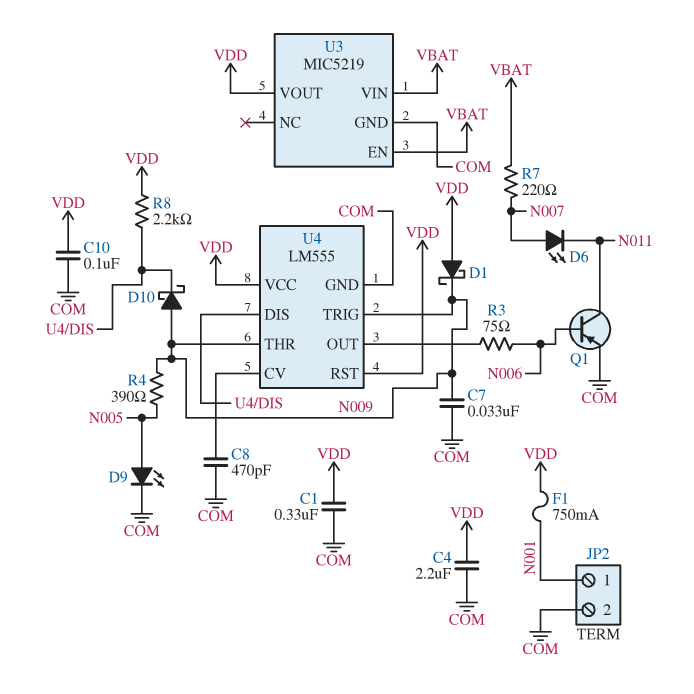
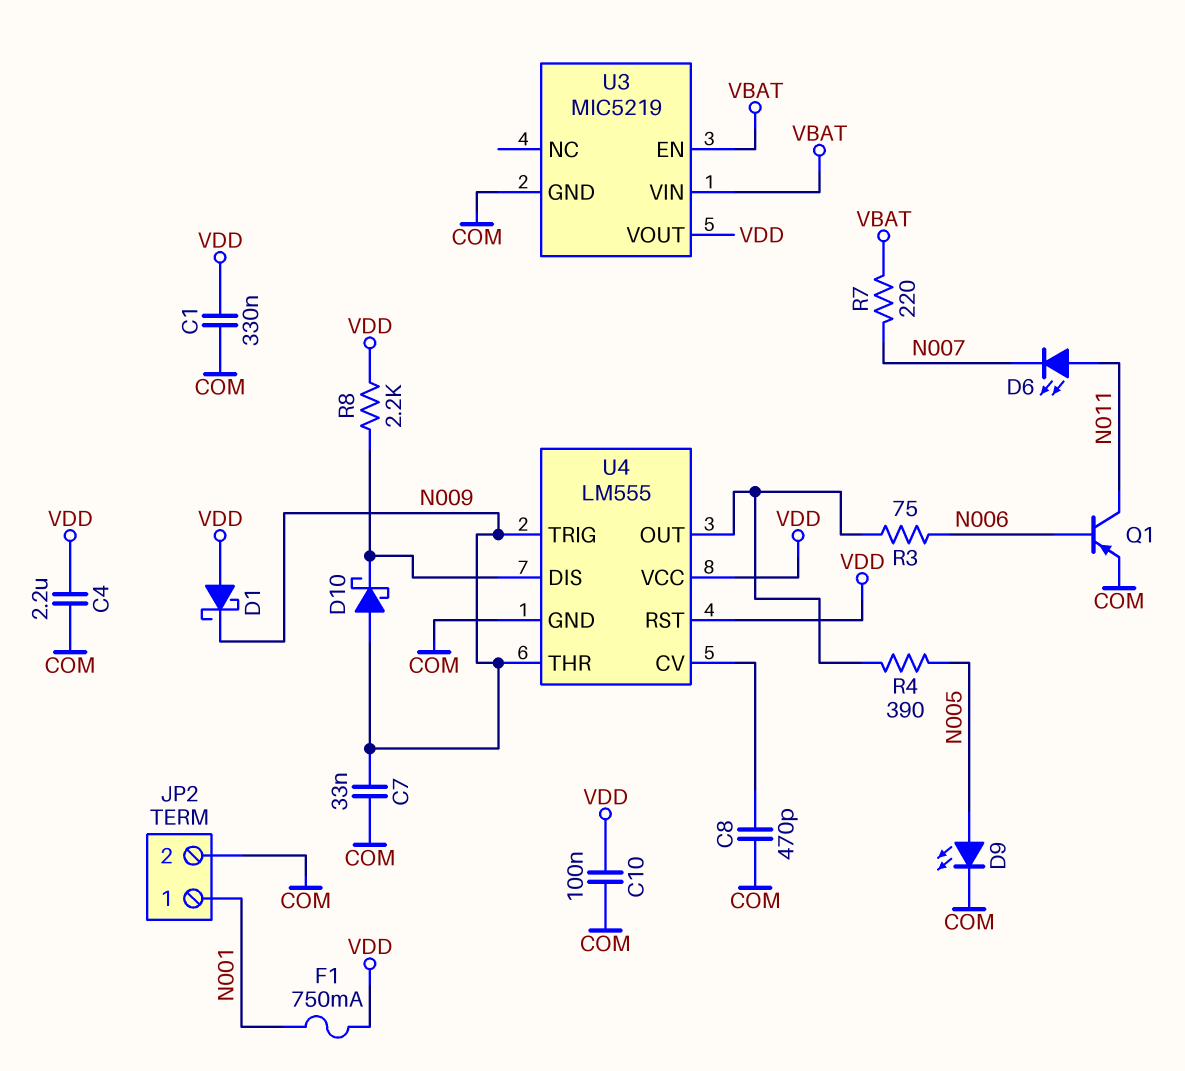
D6: LED (A N007, K N011) -> LED (A N011, K N007)
R4: 390 (N005, N009) -> 390 (N005, U4/OUT)

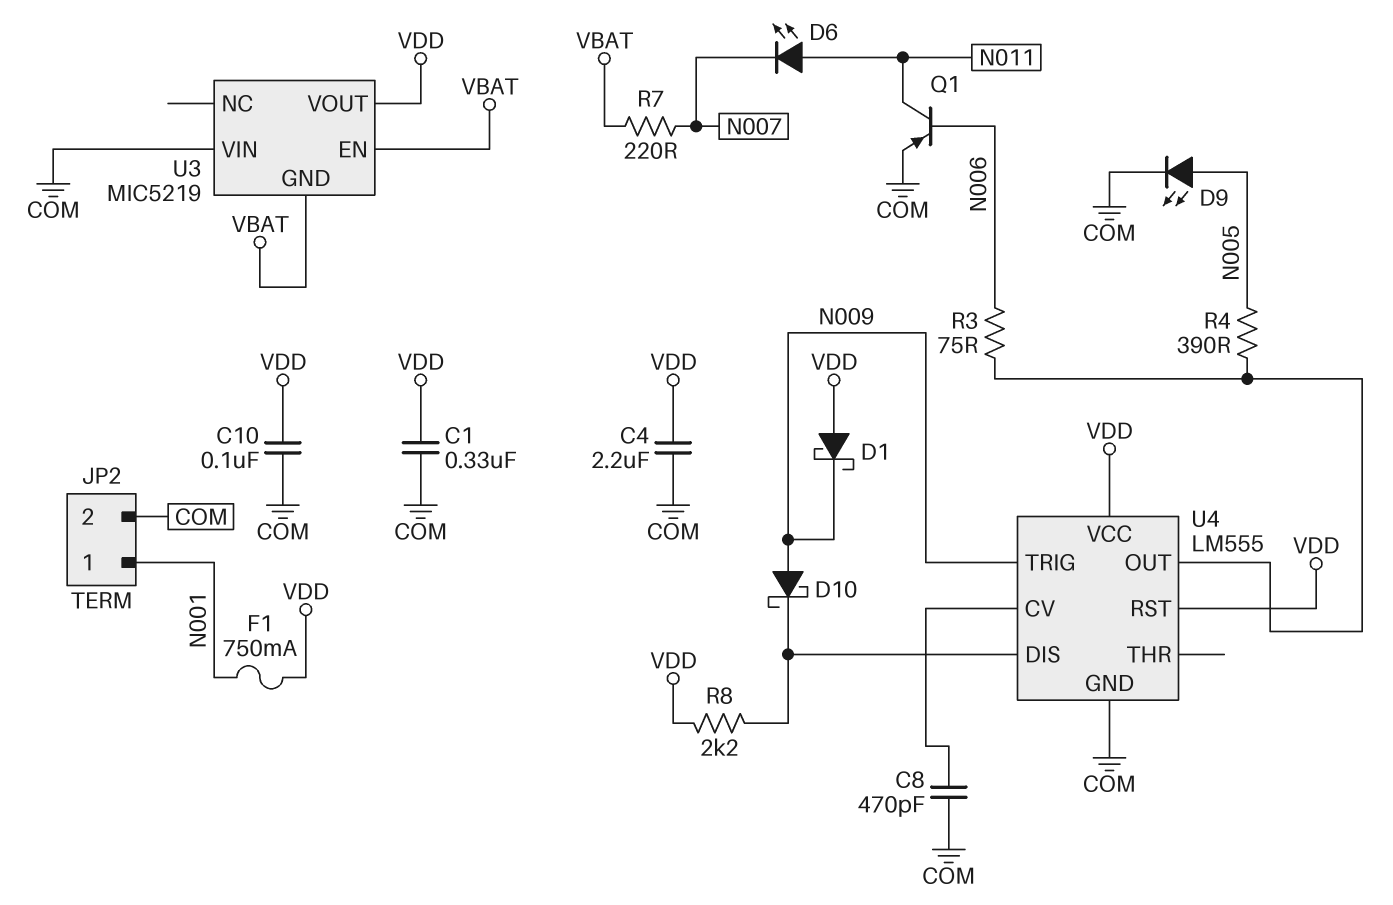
C7: 33nF (COM, N009) -> none
U3 pin GND: COM -> VBAT
U3 pin VIN: VBAT -> COM
U4 pin THR: N009 -> none

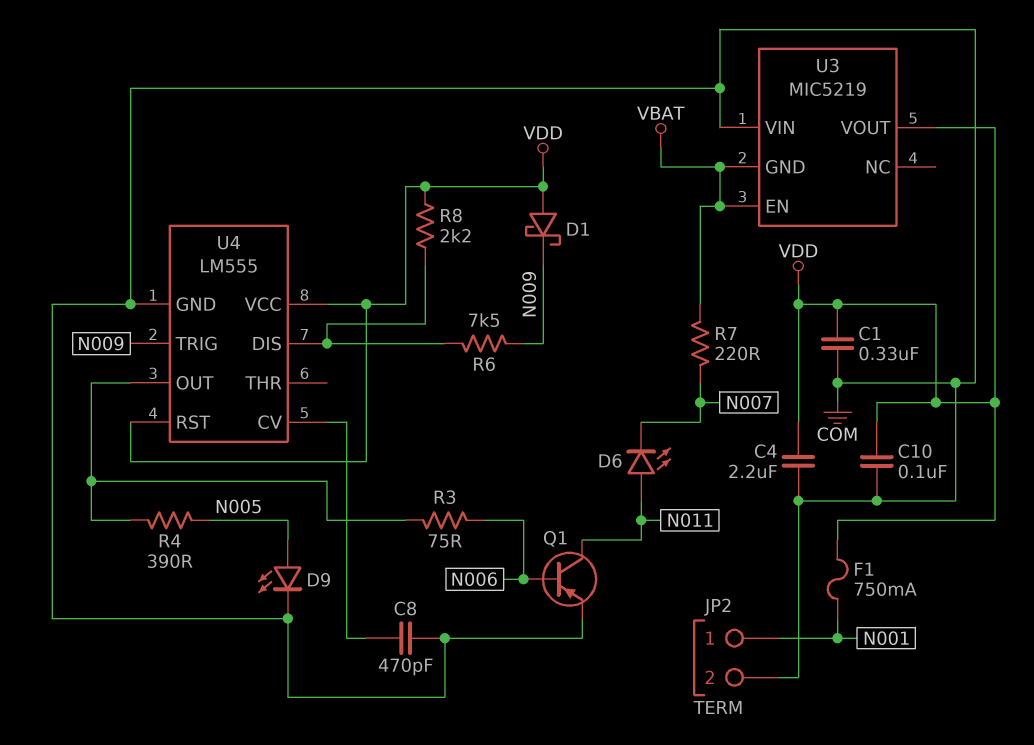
D10: schottky (A N009, K U4/DIS) -> none
R6: none -> 7.5k (N009, U4/DIS)

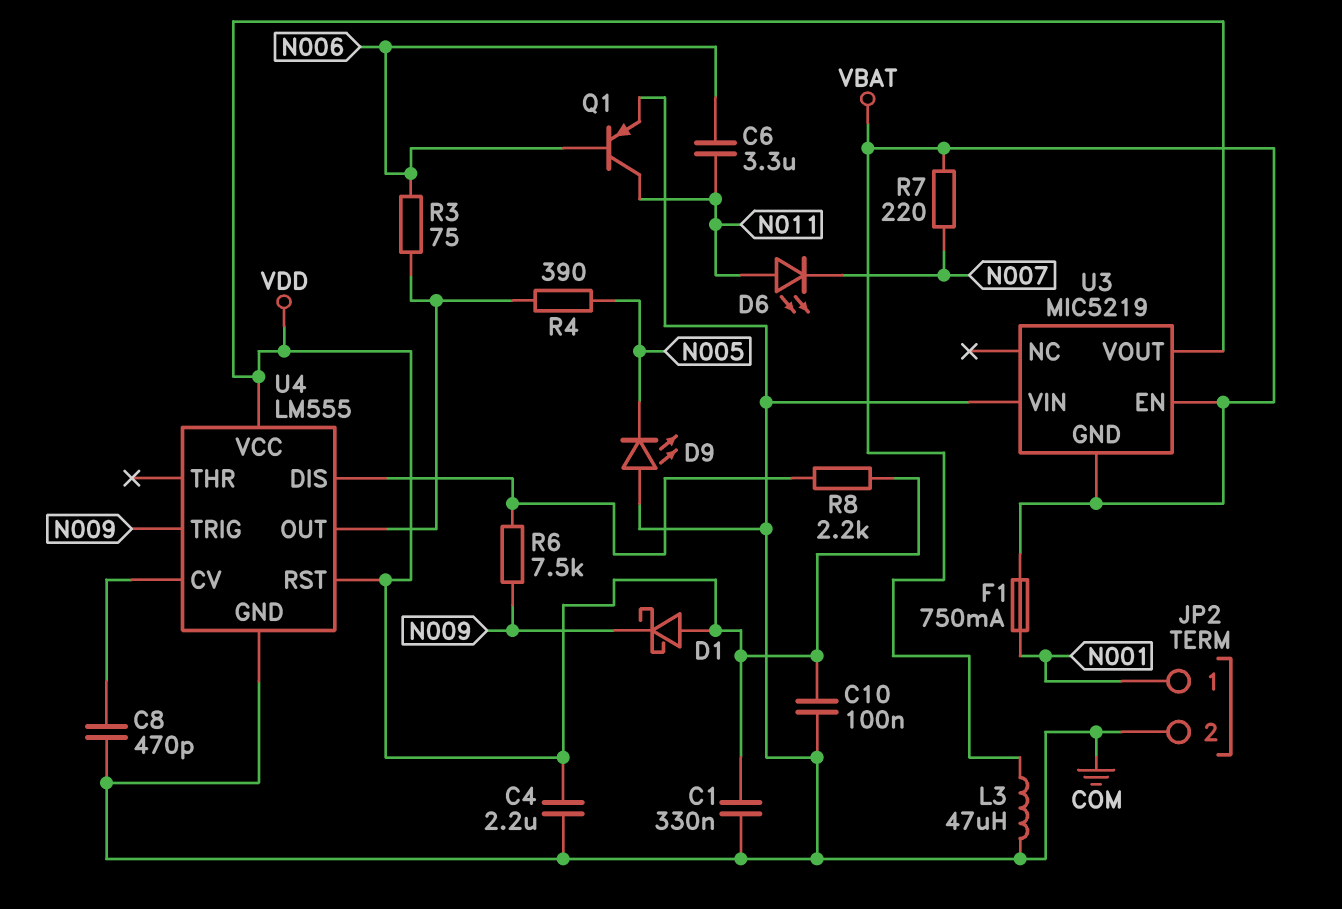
C6: none -> 3.3uF (N006, N011)
D9: LED (A N005, K COM) -> LED (A COM, K N005)
F1: 750mA (N001, VDD) -> 750mA (N001, VBAT)
L3: none -> 47uH (COM, VBAT)

